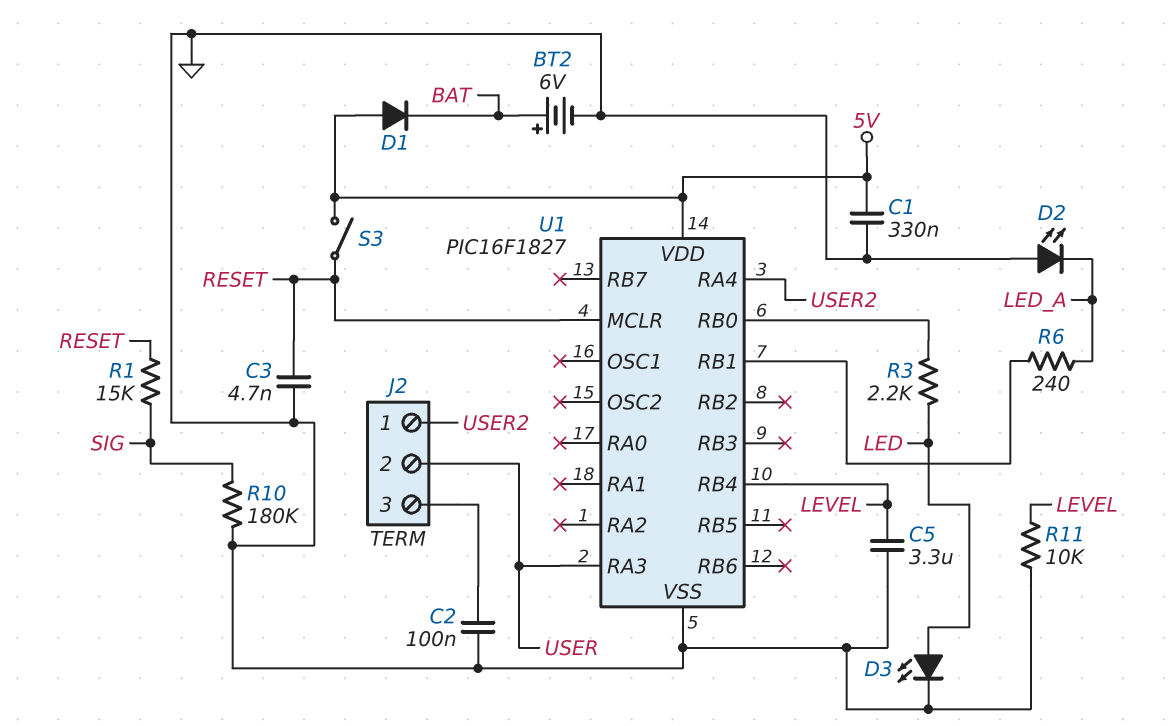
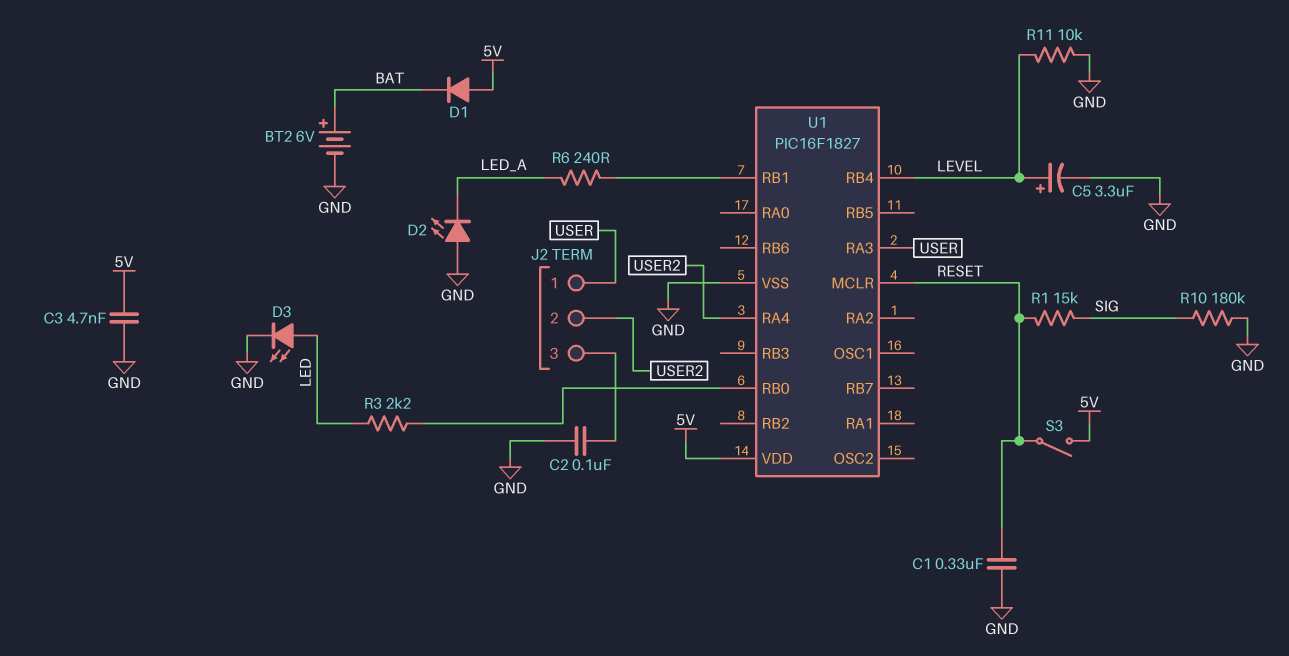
C1: 330nF (5V, GND) -> 330nF (GND, RESET)
C3: 4.7nF (GND, RESET) -> 4.7nF (5V, GND)
C5: 3.3uF (GND, LEVEL) -> 3.3uF (plus LEVEL, minus GND)
J2 pin 1: USER2 -> USER
J2 pin 2: USER -> USER2

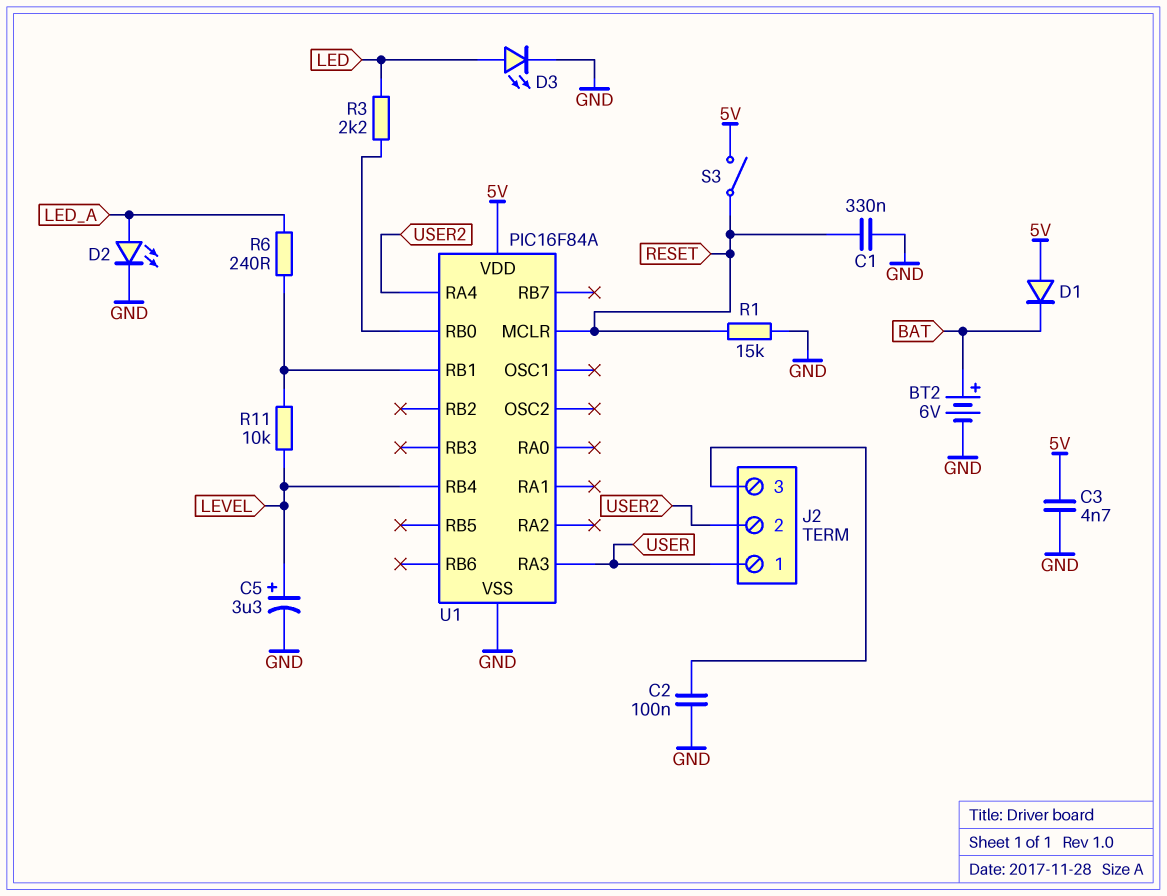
D2: LED (A GND, K LED_A) -> LED (A LED_A, K GND)
R1: 15k (RESET, SIG) -> 15k (GND, RESET)
R10: 180k (GND, SIG) -> none
R11: 10k (GND, LEVEL) -> 10k (LEVEL, U1/RB1)
U1: PIC16F1827 -> PIC16F84A

